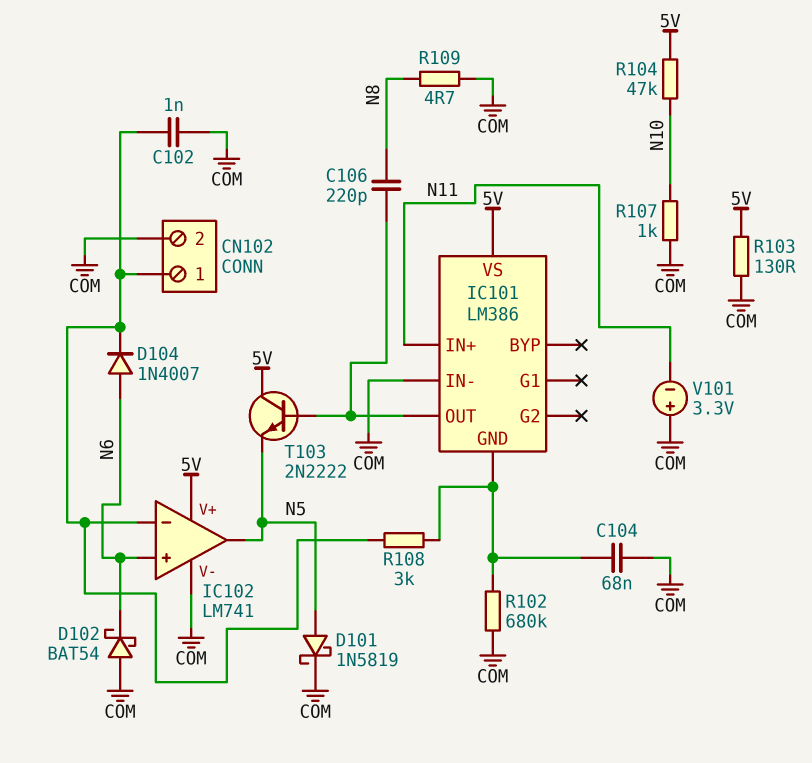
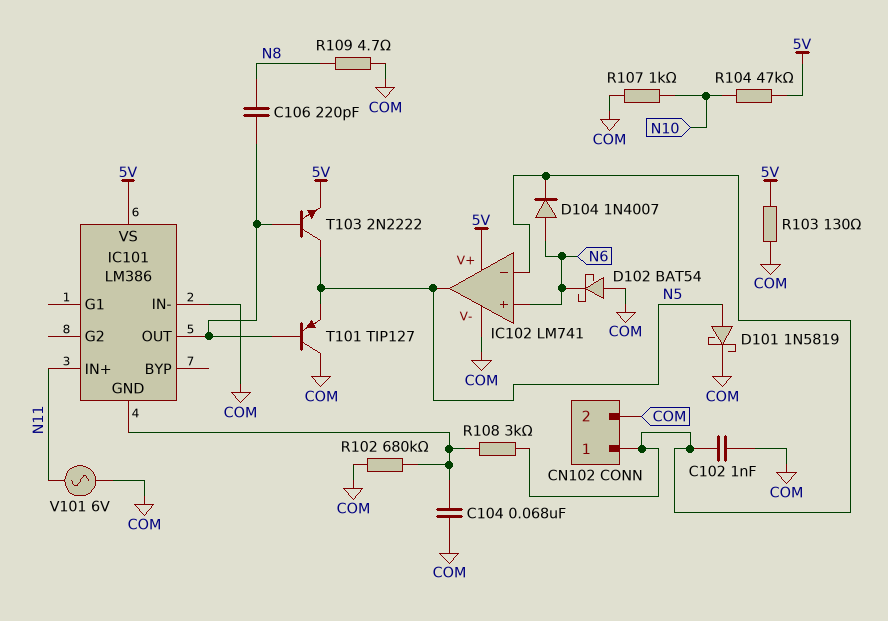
T101: none -> PNP TIP127 (B IC101/OUT, C COM, E N5)
T103: NPN 2N2222 (B IC101/OUT, C 5V, E N5) -> NPN 2N2222 (B IC101/OUT, C N5, E 5V)
V101: 3.3V (plus COM, minus N11) -> AC 6V (COM, N11)

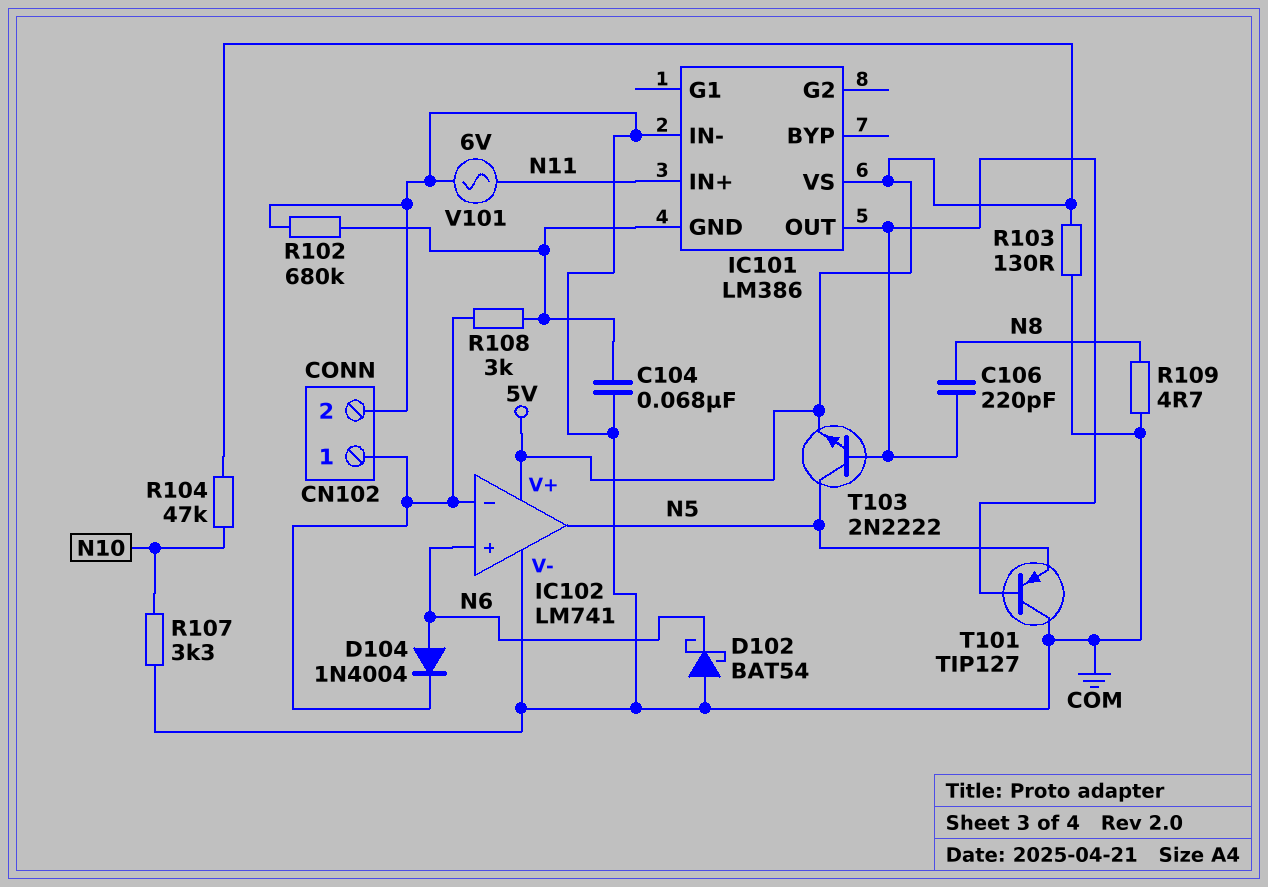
C102: 1nF (CN102/1, COM) -> none
D101: schottky 1N5819 (A N5, K COM) -> none
D104: diode 1N4007 (A N6, K CN102/1) -> diode 1N4004 (A N6, K CN102/1)
R107: 1k (COM, N10) -> 3.3k (COM, N10)

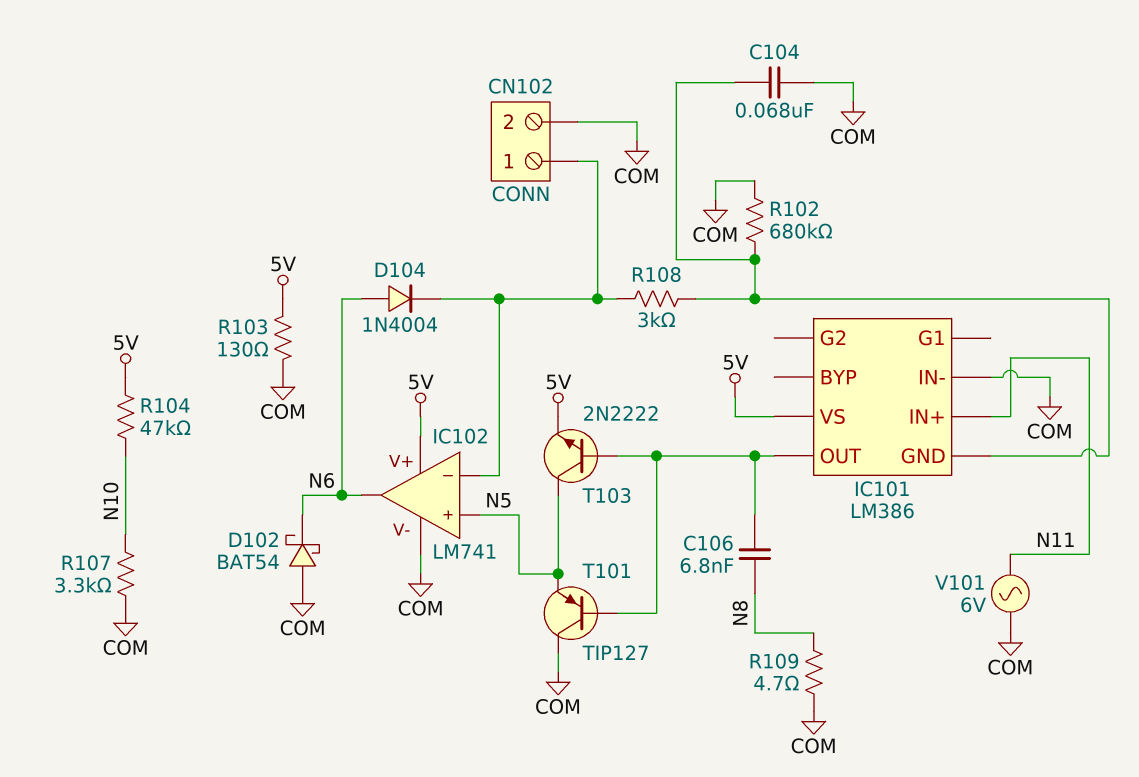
C106: 220pF (IC101/OUT, N8) -> 6.8nF (IC101/OUT, N8)
IC102 pin in+: N6 -> N5
IC102 pin out: N5 -> N6

